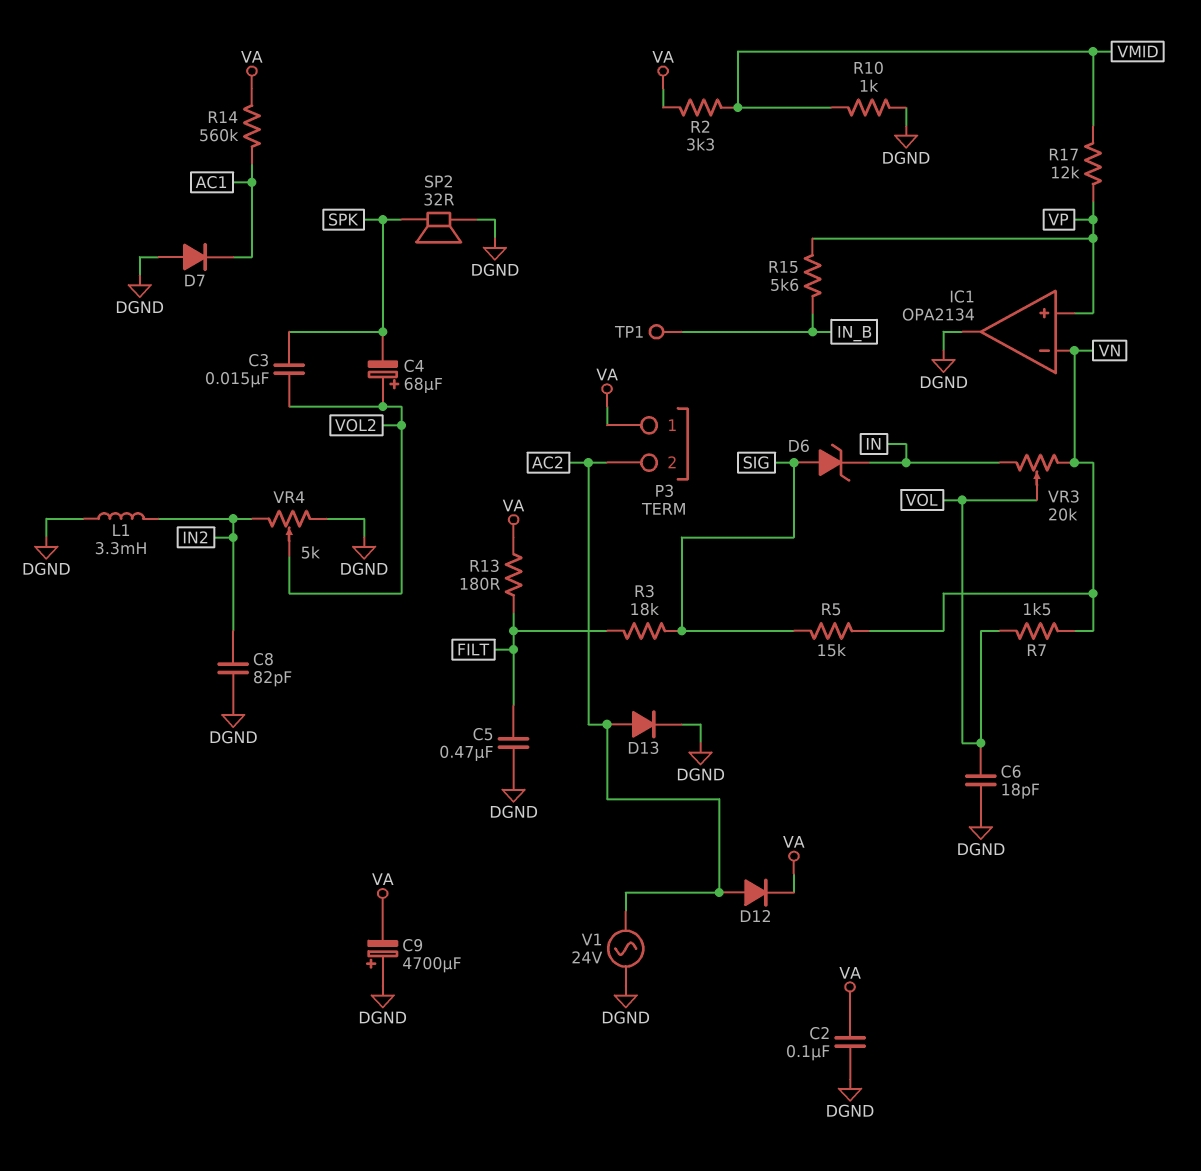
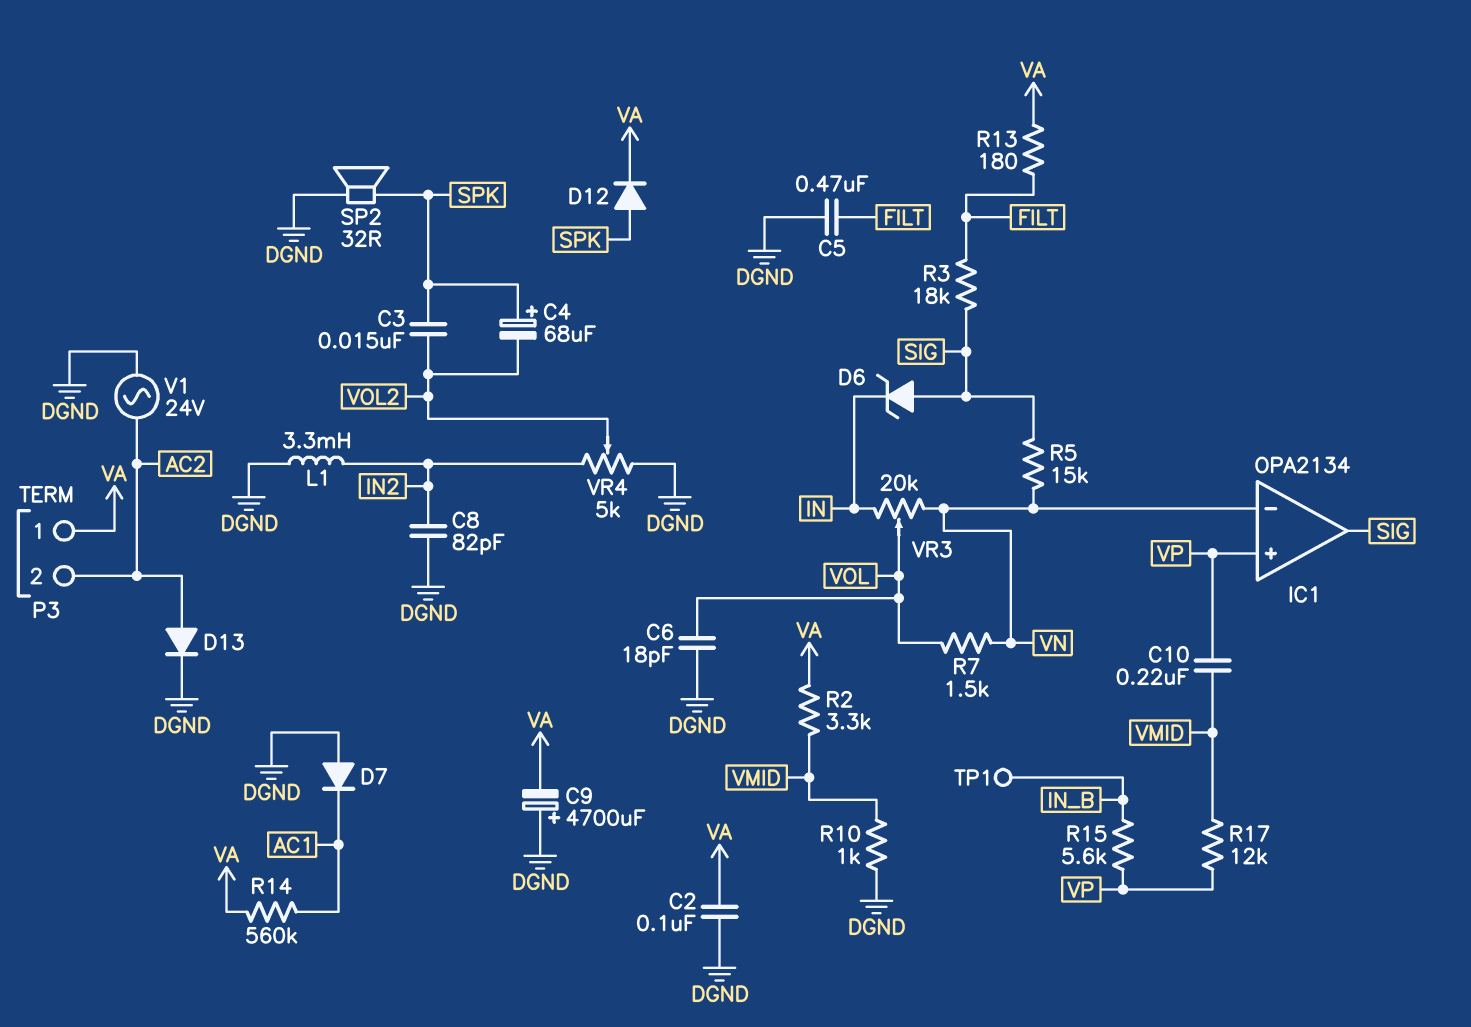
C4: 68uF (plus VOL2, minus SPK) -> 68uF (plus SPK, minus VOL2)
C10: none -> 220nF (VMID, VP)
D12: diode (A AC2, K VA) -> diode (A SPK, K VA)
IC1 pin out: DGND -> SIG

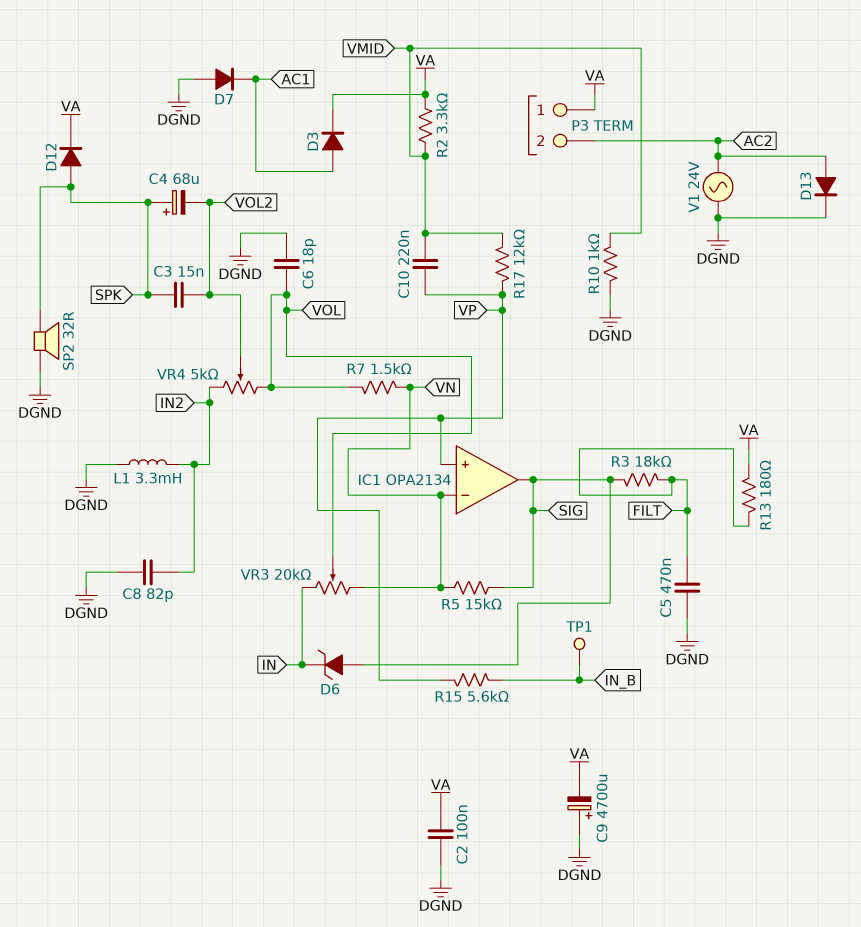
D3: none -> diode (A AC1, K VA)
R14: 560k (AC1, VA) -> none
VR4: 5k (DGND, IN2, wiper VOL2) -> 5k (IN2, VOL, wiper VOL2)

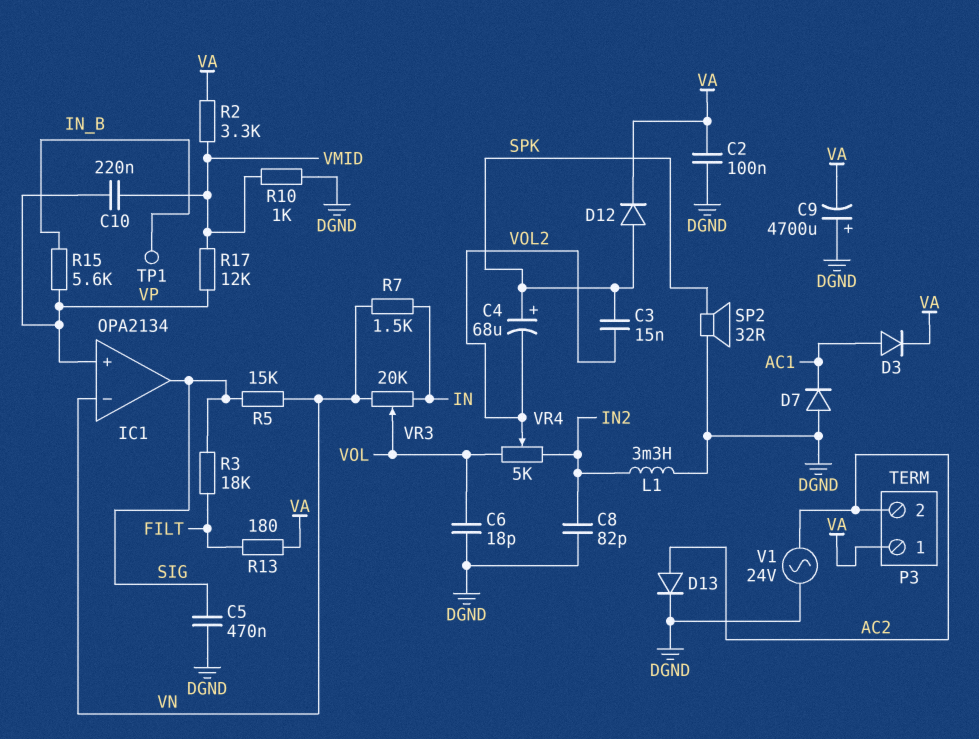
C5: 470nF (DGND, FILT) -> 470nF (DGND, SIG)
D6: zener (A SIG, K IN) -> none
R7: 1.5k (VN, VOL) -> 1.5k (IN, VN)

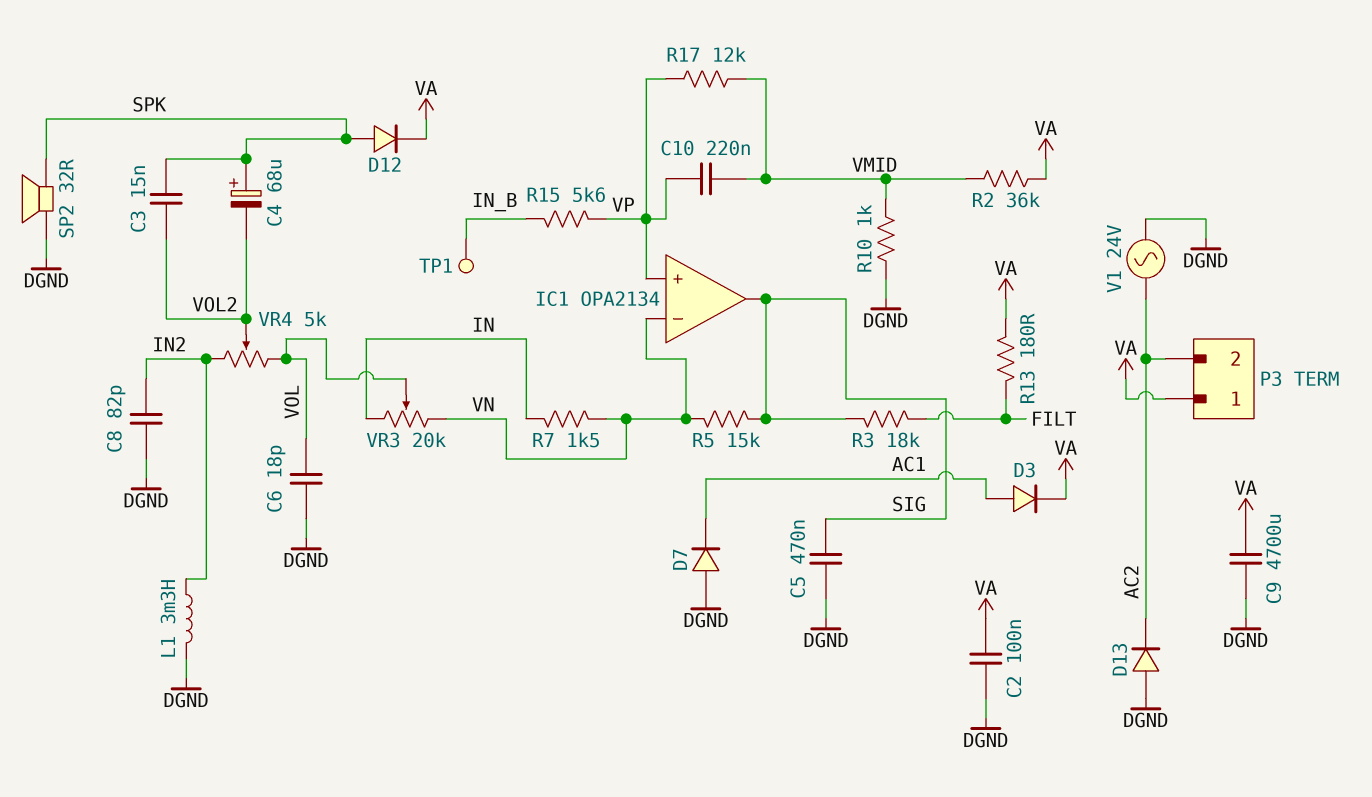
C9: 4700uF (plus DGND, minus VA) -> 4700uF (DGND, VA)
D13: diode (A AC2, K DGND) -> diode (A DGND, K AC2)
R2: 3.3k (VA, VMID) -> 36k (VA, VMID)

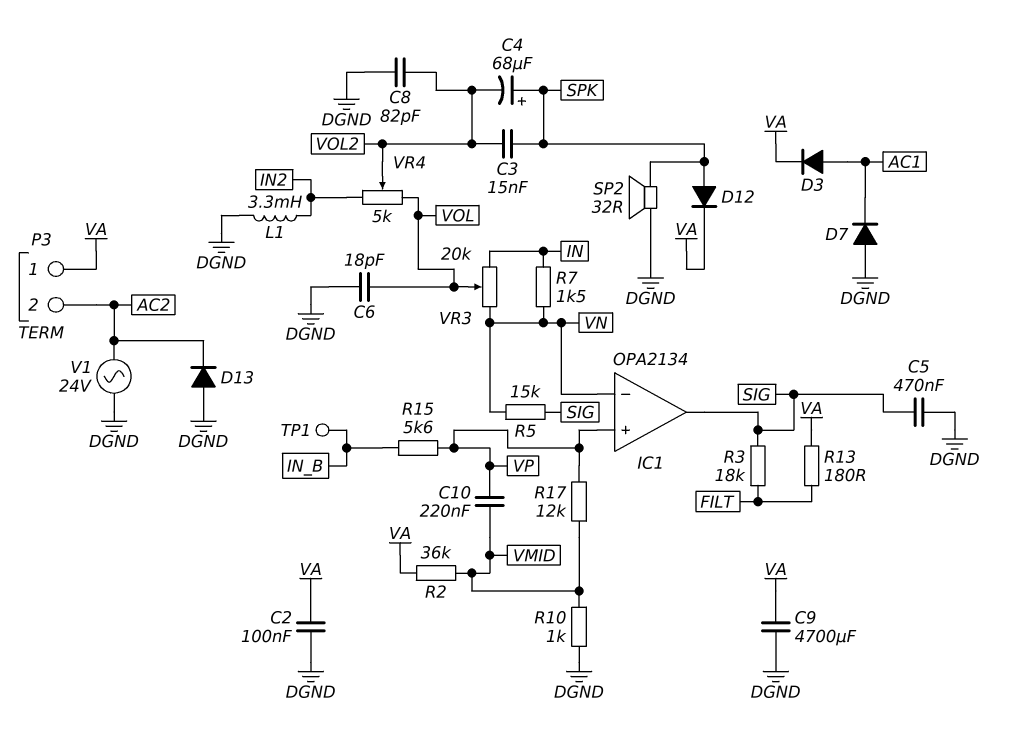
C8: 82pF (DGND, IN2) -> 82pF (DGND, VOL2)

